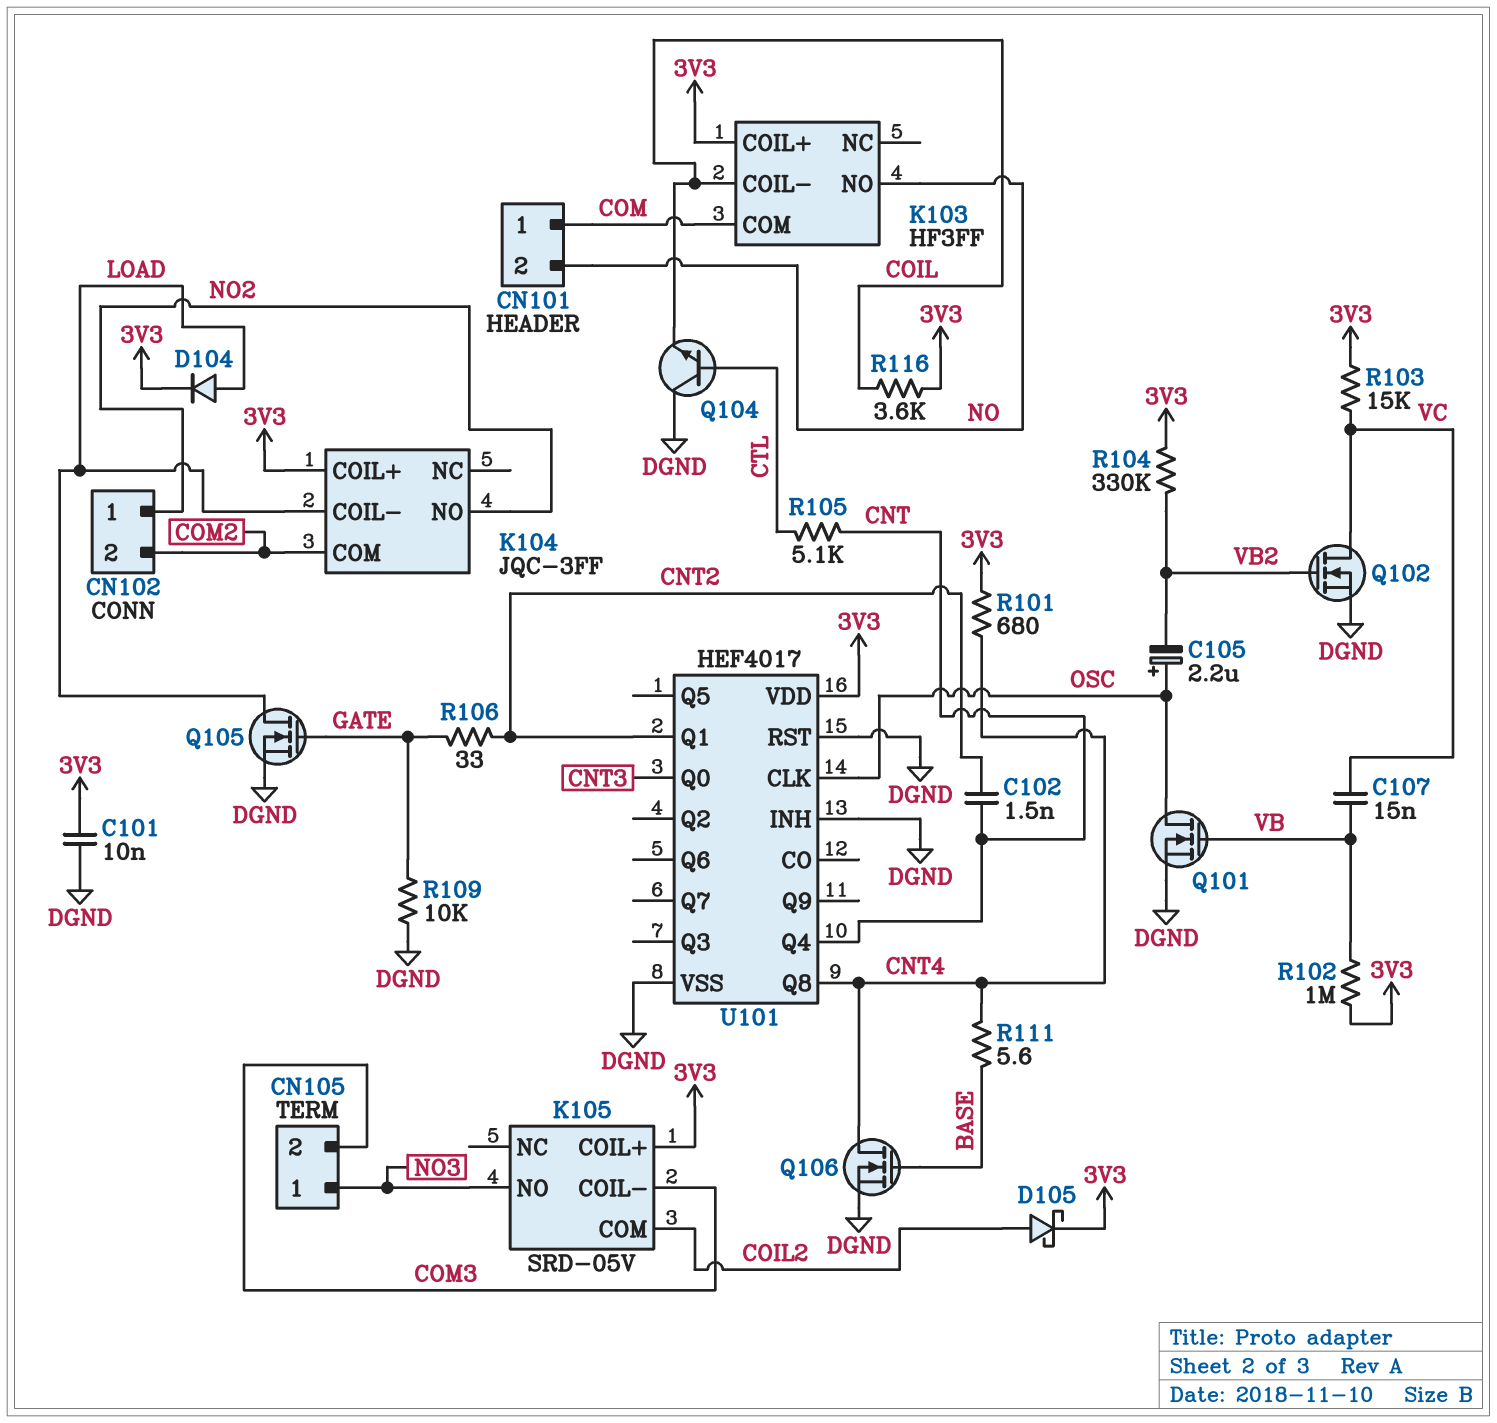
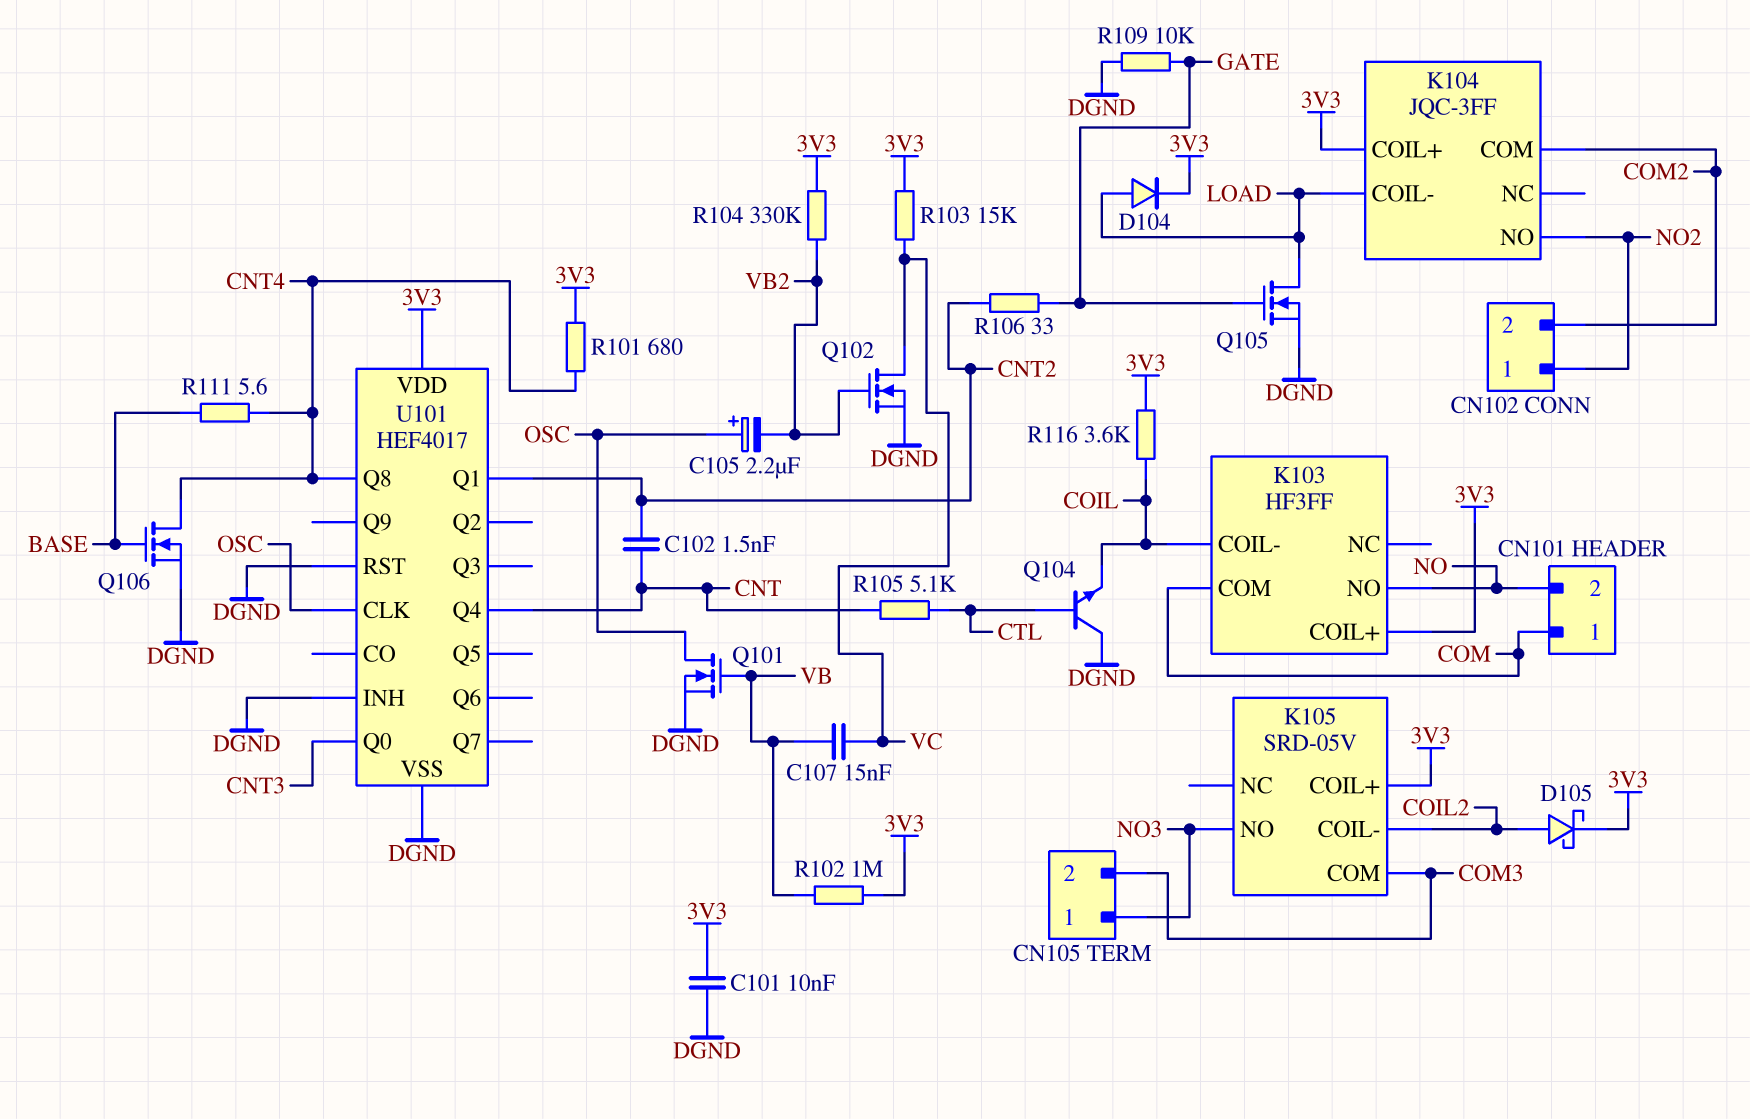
K105 pin COIL-: COM3 -> COIL2
K105 pin COM: COIL2 -> COM3

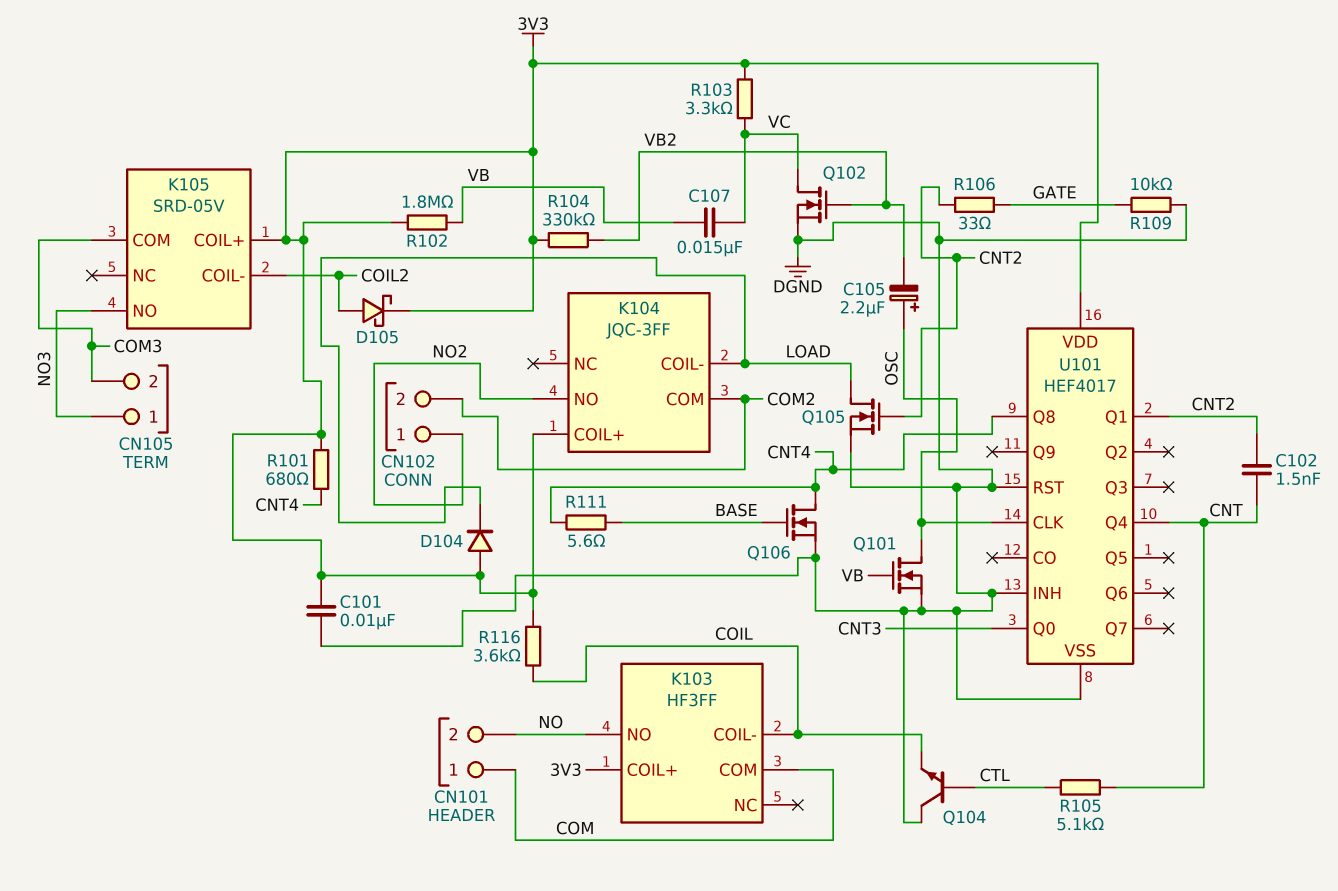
D104: diode (A LOAD, K 3V3) -> diode (A 3V3, K LOAD)
Q105: NMOS (G GATE, D LOAD, S DGND) -> NMOS (G CNT2, D LOAD, S DGND)
R102: 1M (3V3, VB) -> 1.8M (3V3, VB)
R103: 15k (3V3, VC) -> 3.3k (3V3, VC)

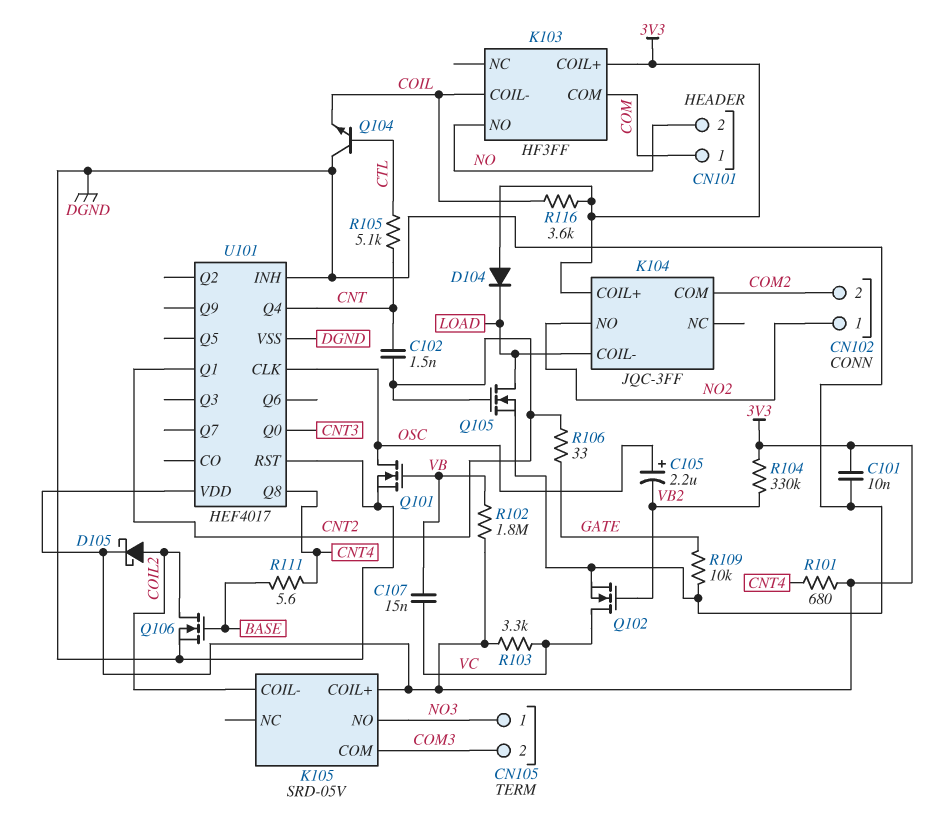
Q106: NMOS (G BASE, D CNT4, S DGND) -> NMOS (G BASE, D COIL2, S DGND)

